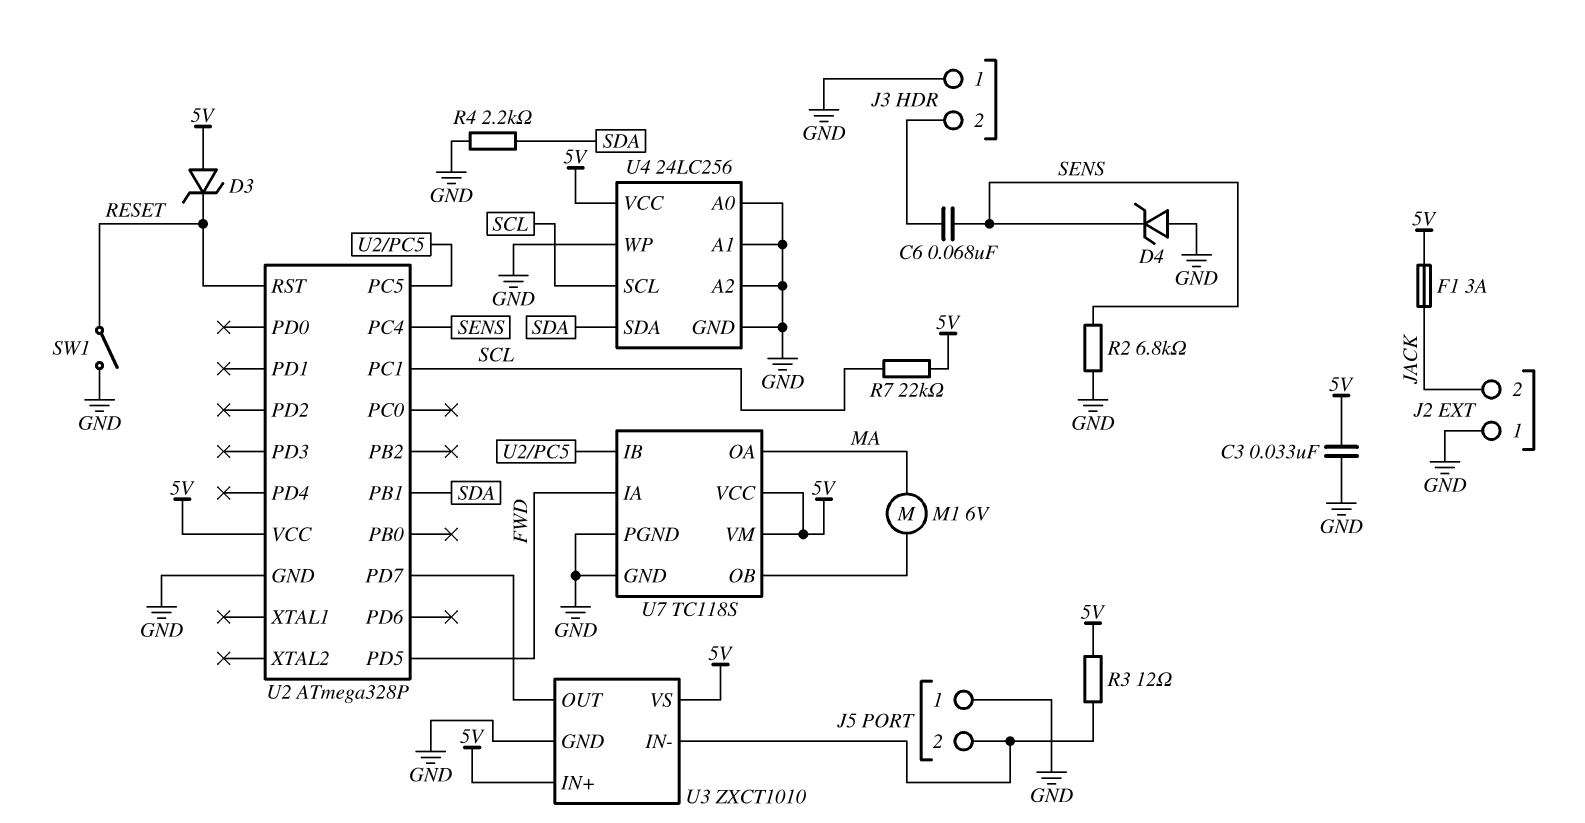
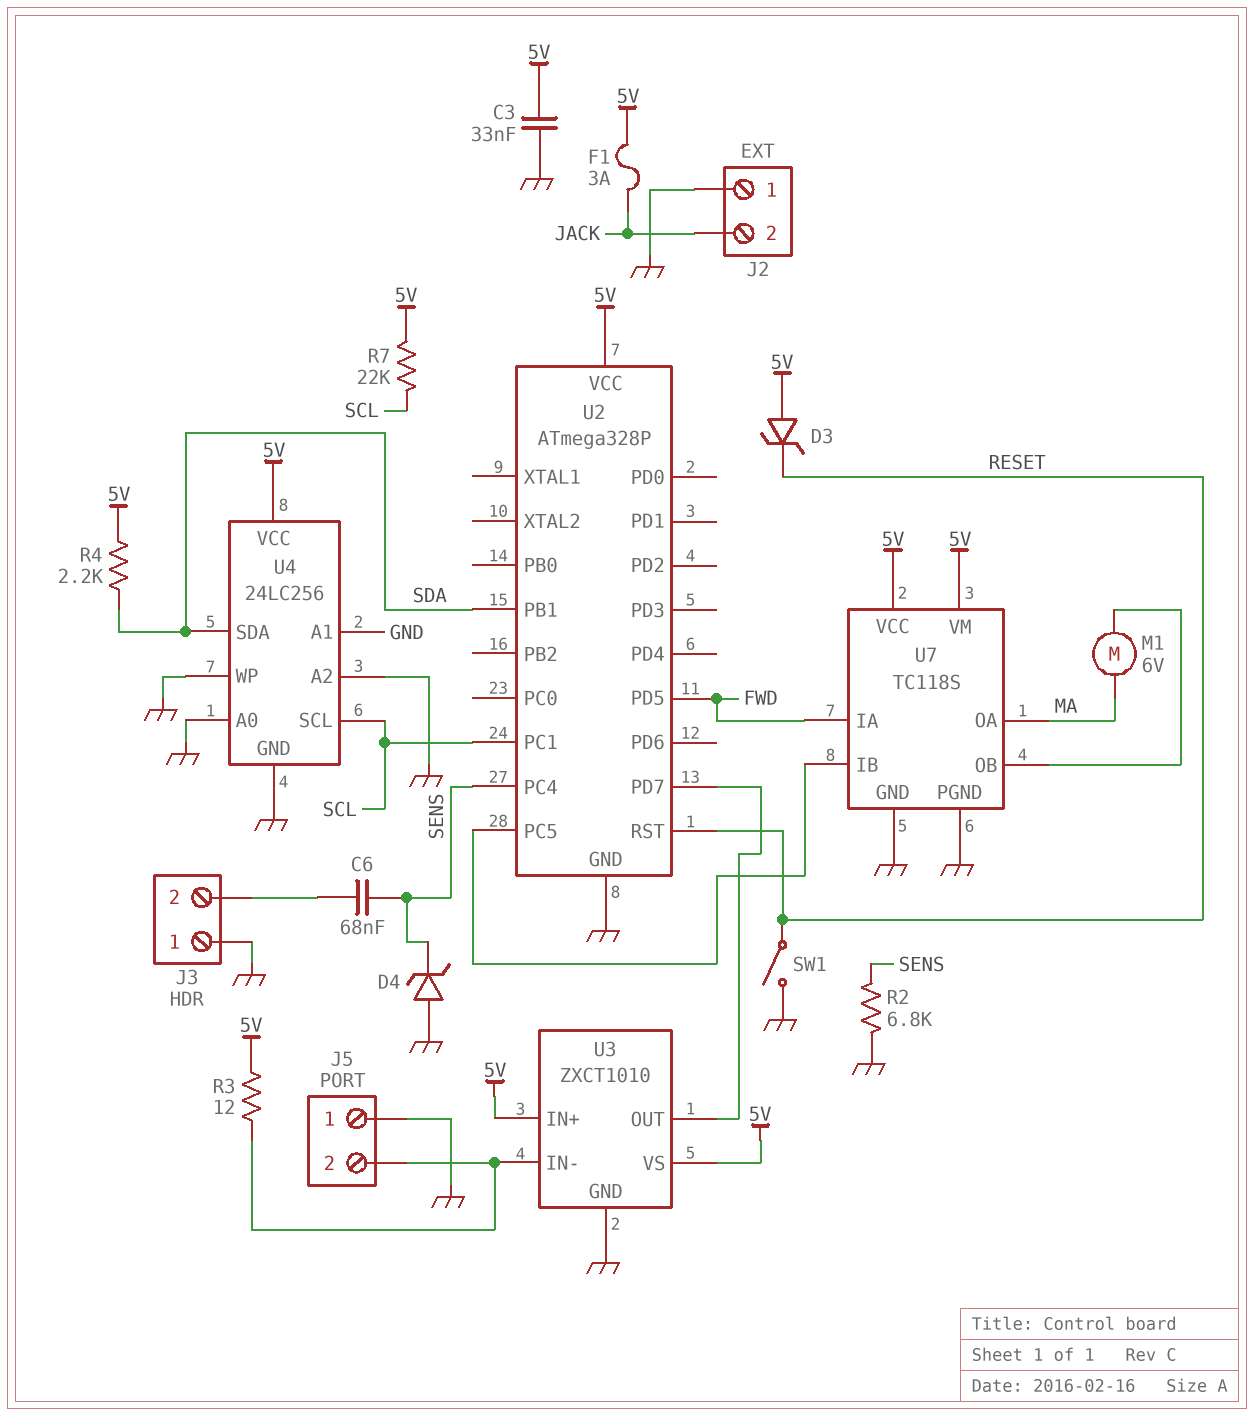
R4: 2.2k (GND, SDA) -> 2.2k (5V, SDA)

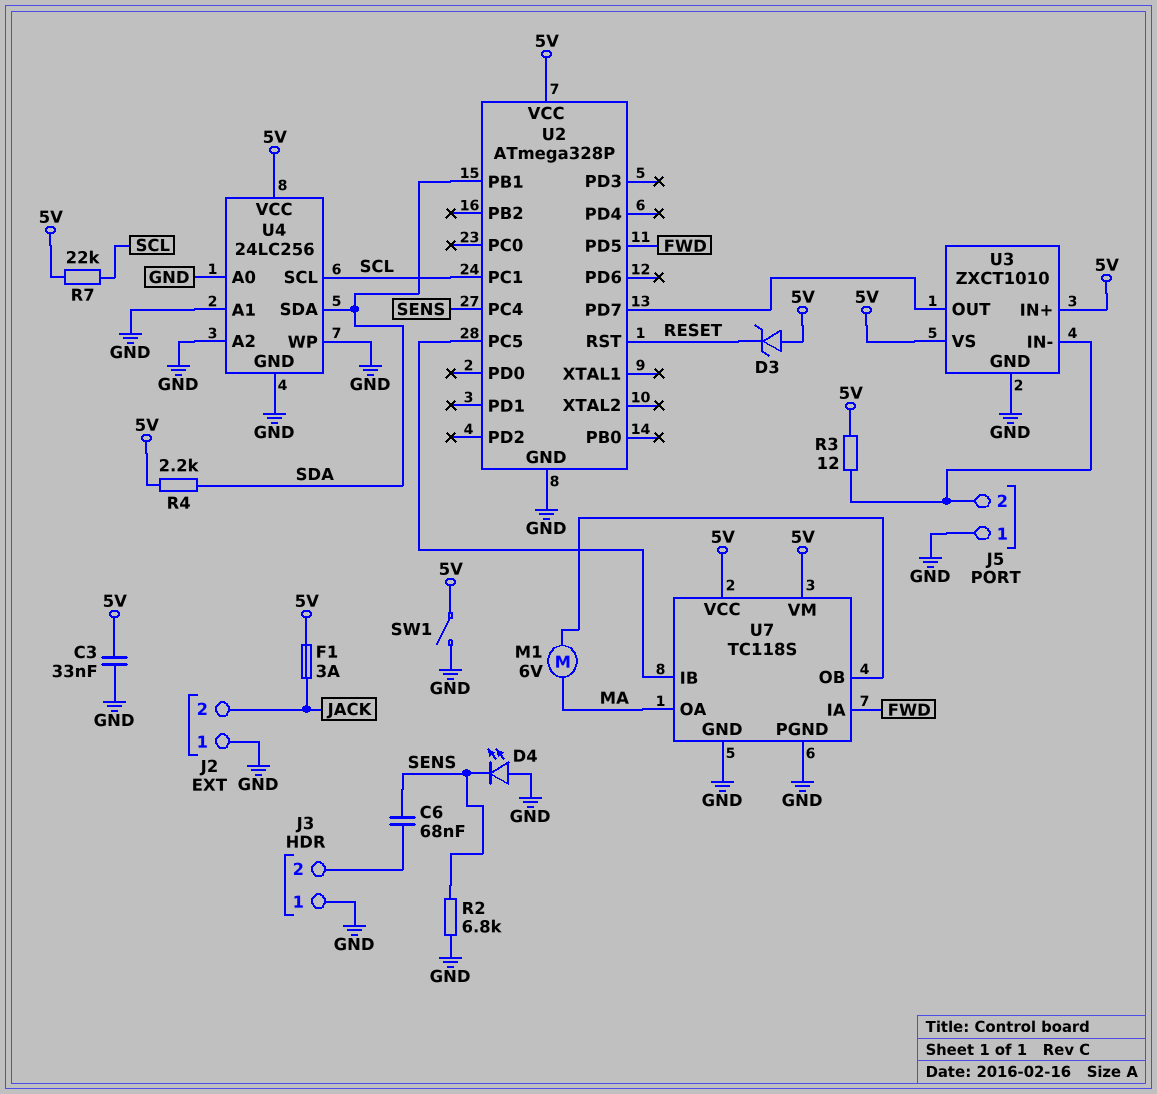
D4: zener (A GND, K SENS) -> LED (A GND, K SENS)
SW1: switch (GND, RESET) -> switch (5V, GND)

